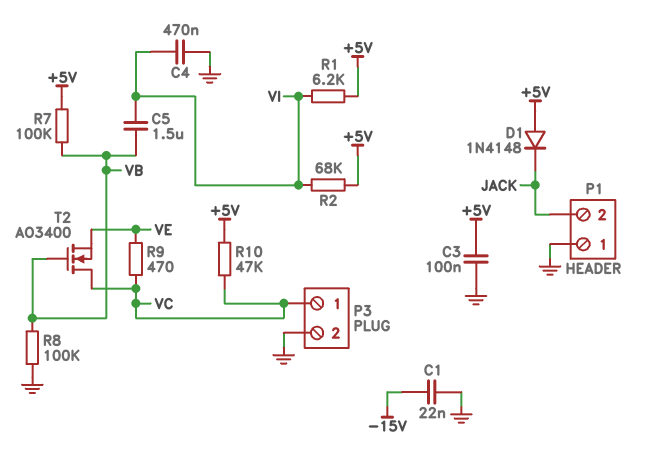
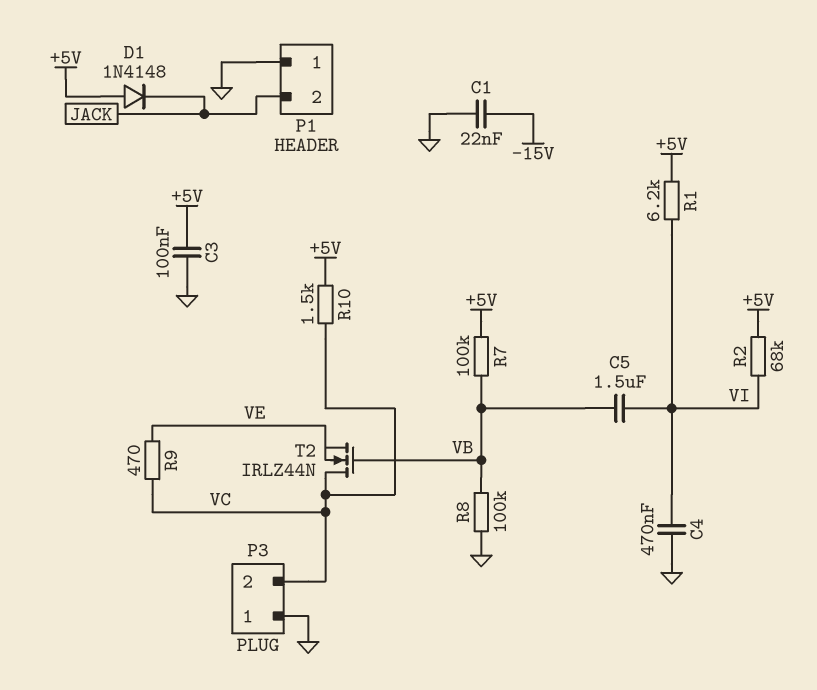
P3 pin 1: VC -> GND
P3 pin 2: GND -> VC
R10: 47k (+5V, VC) -> 1.5k (+5V, VC)
T2: NMOS AO3400 (G VB, D VC, S VE) -> NMOS IRLZ44N (G VB, D VC, S VE)

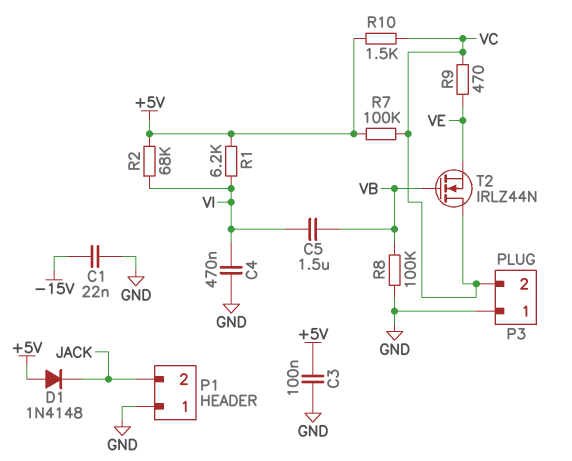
R7: 100k (+5V, VB) -> 100k (+5V, VC)

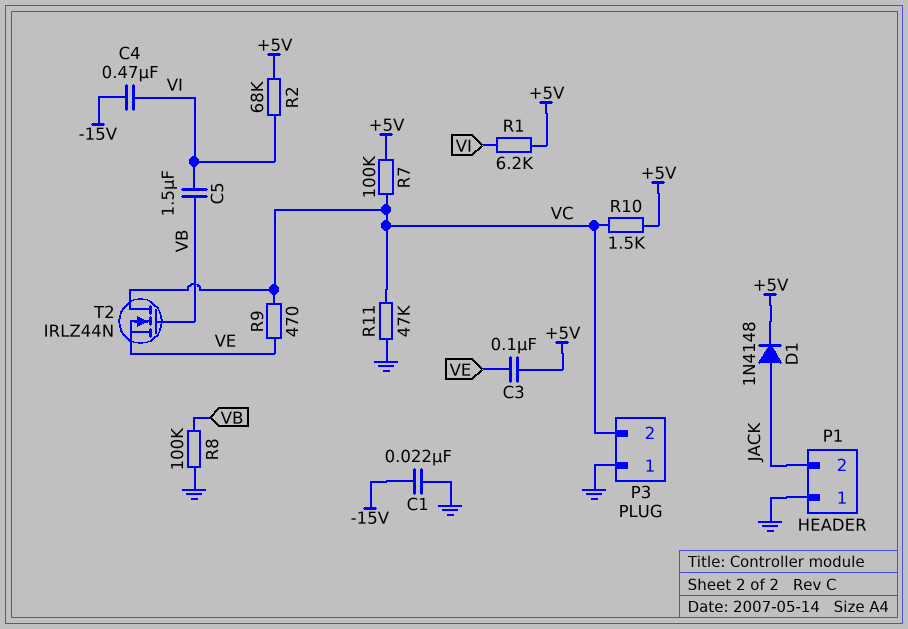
C3: 100nF (+5V, GND) -> 100nF (+5V, VE)
C4: 470nF (GND, VI) -> 470nF (-15V, VI)
D1: diode 1N4148 (A +5V, K JACK) -> diode 1N4148 (A JACK, K +5V)
R11: none -> 47k (GND, VC)

